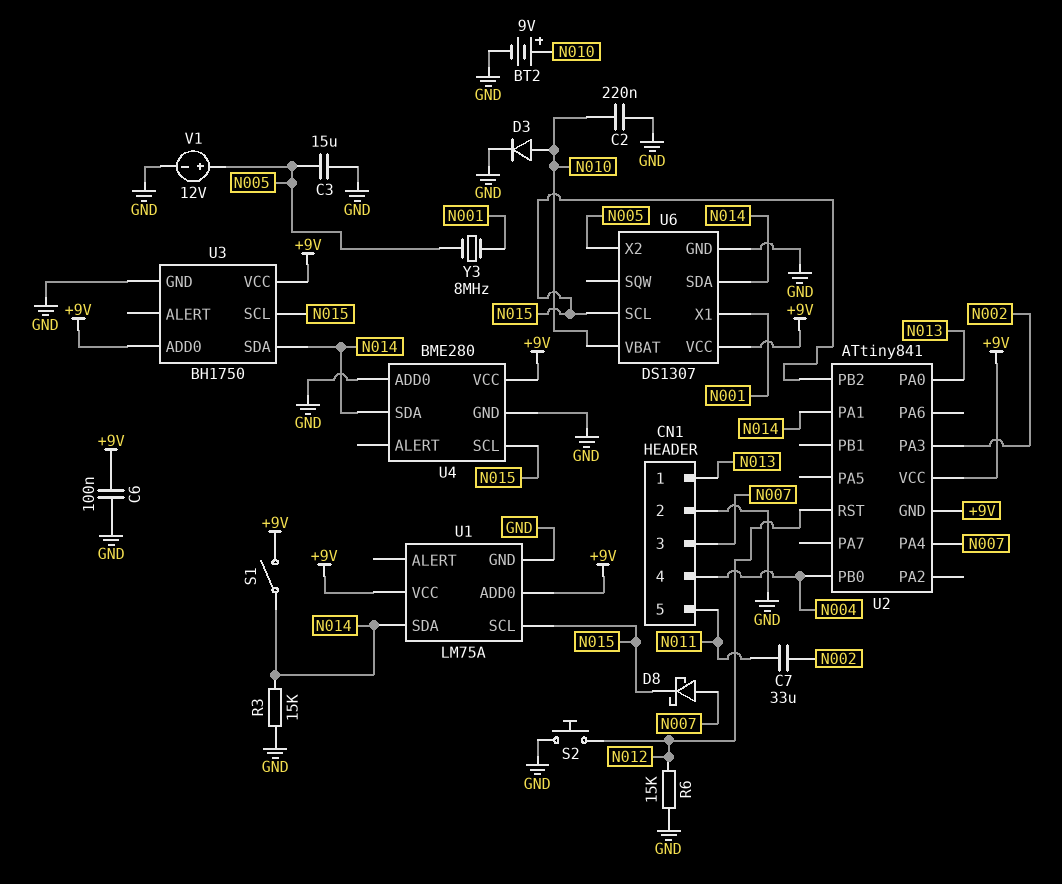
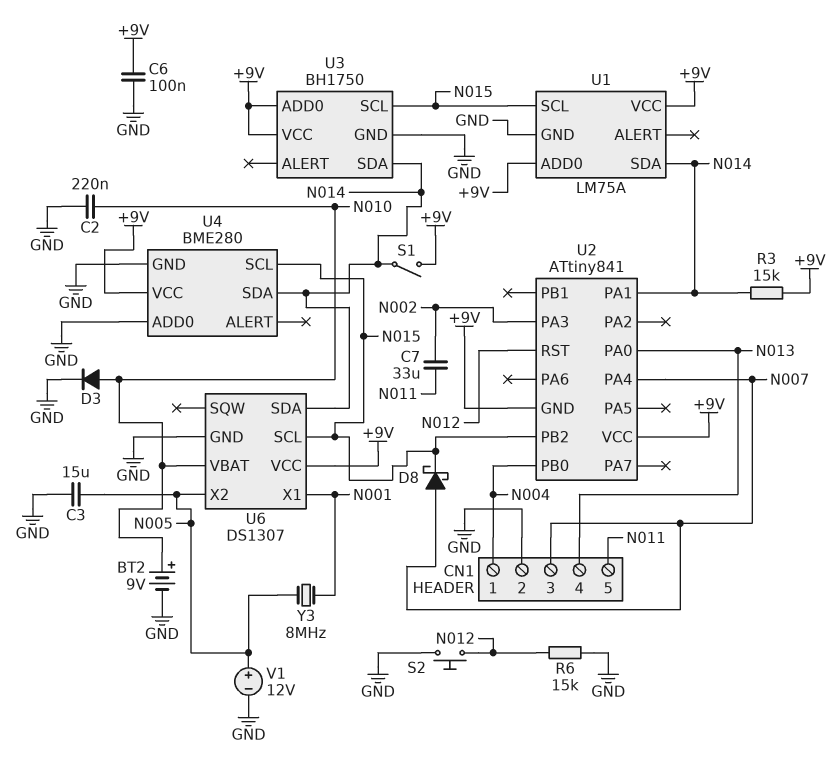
CN1 pin 1: N013 -> N004
CN1 pin 4: N004 -> N013
R3: 15k (GND, N014) -> 15k (+9V, N014)

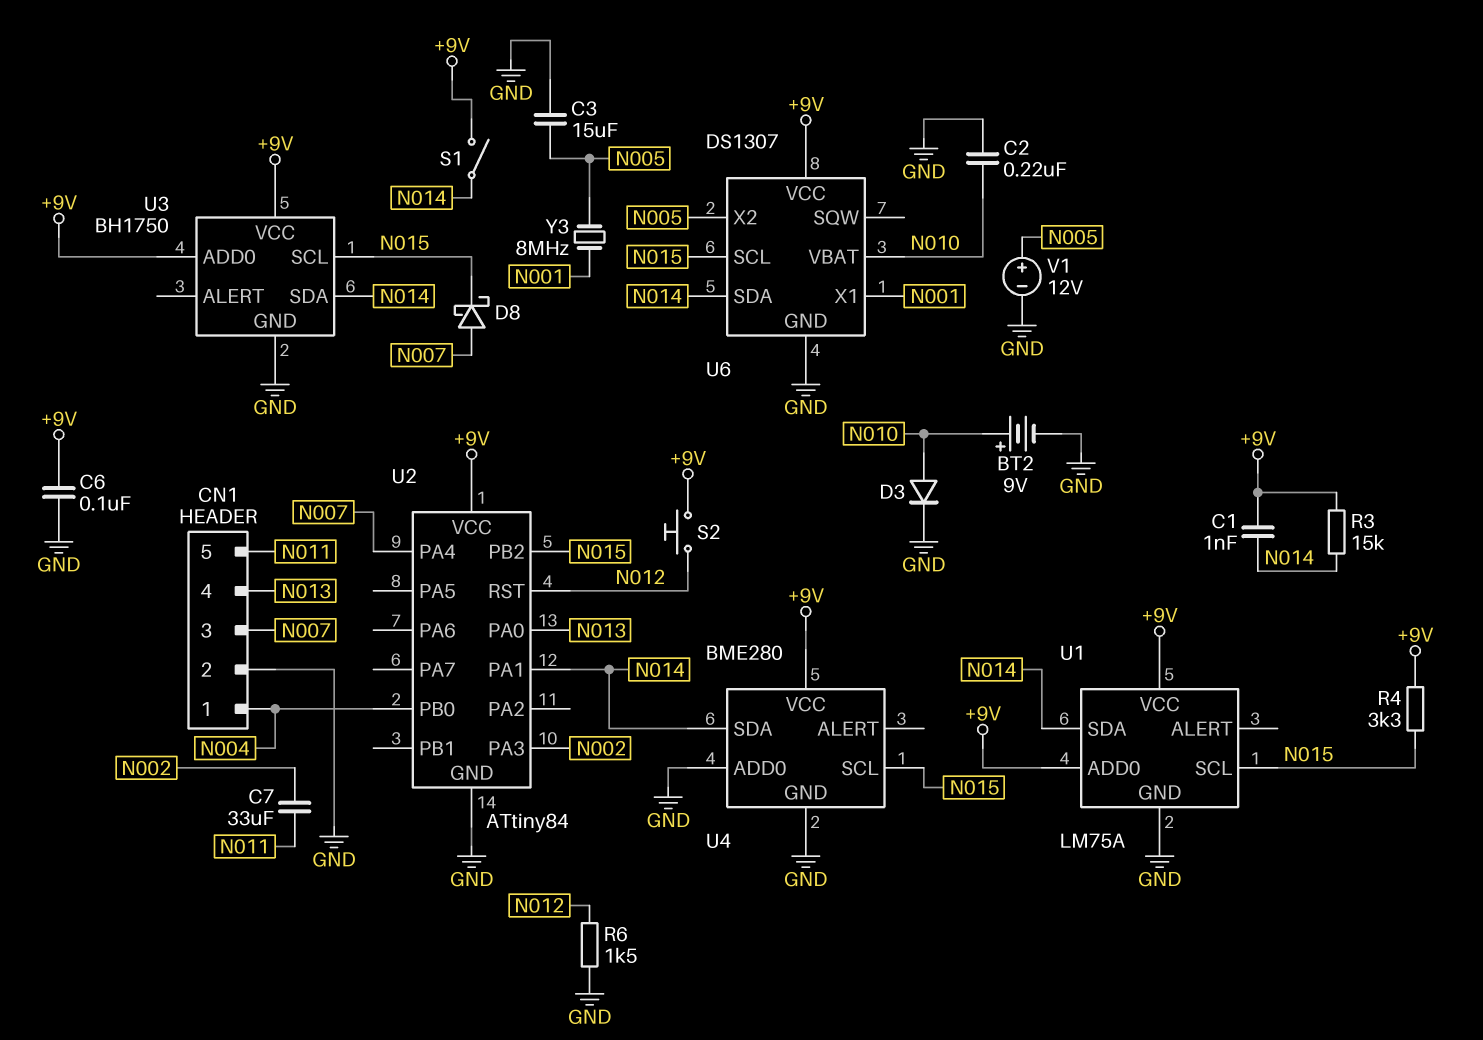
C1: none -> 1nF (+9V, N014)
R4: none -> 3.3k (+9V, N015)
R6: 15k (GND, N012) -> 1.5k (GND, N012)
S2: button (GND, N012) -> button (+9V, N012)
U2: ATtiny841 -> ATtiny84
U2 pin GND: +9V -> GND

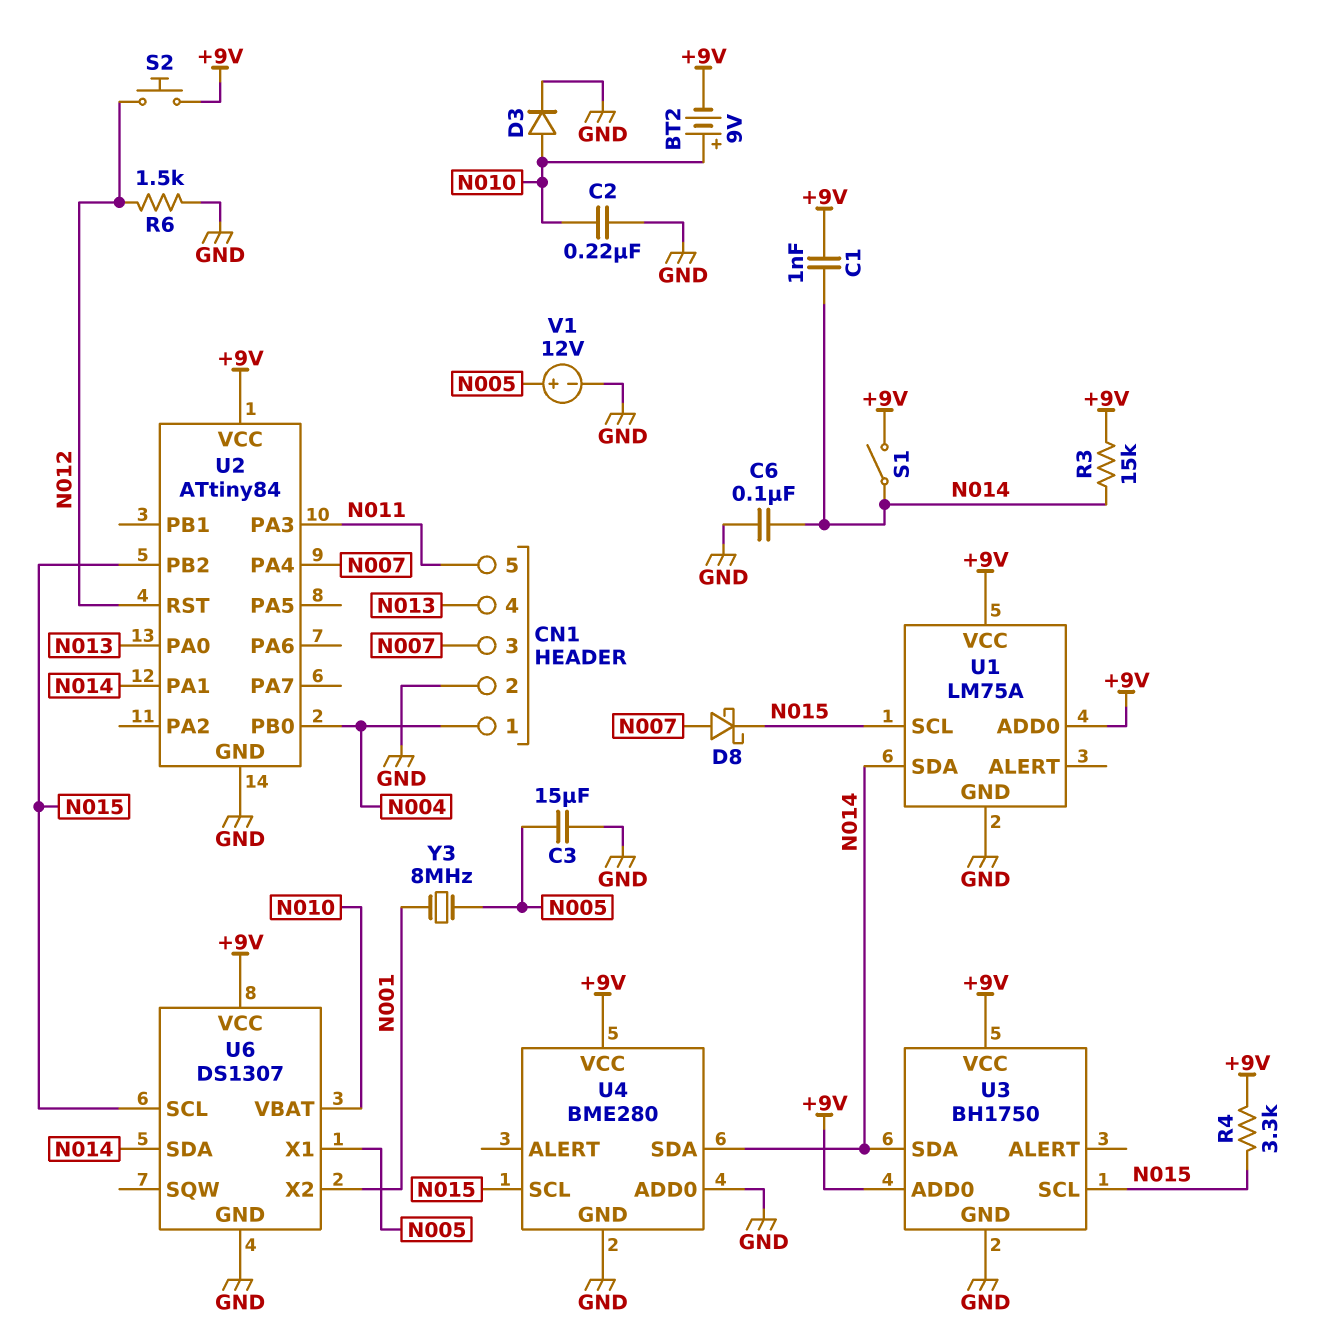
BT2: 9V (plus N010, minus GND) -> 9V (plus N010, minus +9V)
C6: 100nF (+9V, GND) -> 100nF (GND, N014)
C7: 33uF (N002, N011) -> none
U2 pin PA3: N002 -> N011
U6 pin X1: N001 -> N005
U6 pin X2: N005 -> N001

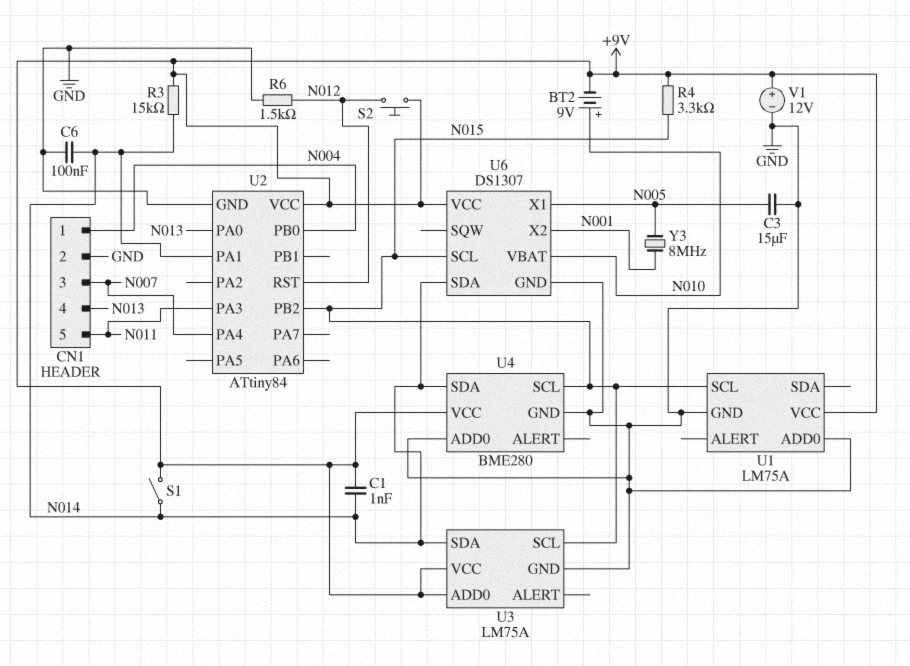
C2: 220nF (GND, N010) -> none
D3: diode (A N010, K GND) -> none
D8: schottky (A N007, K N015) -> none
U1 pin ADD0: +9V -> GND
U1 pin SDA: N014 -> none
U3: BH1750 -> LM75A
V1: 12V (plus N005, minus GND) -> 12V (plus +9V, minus GND)

